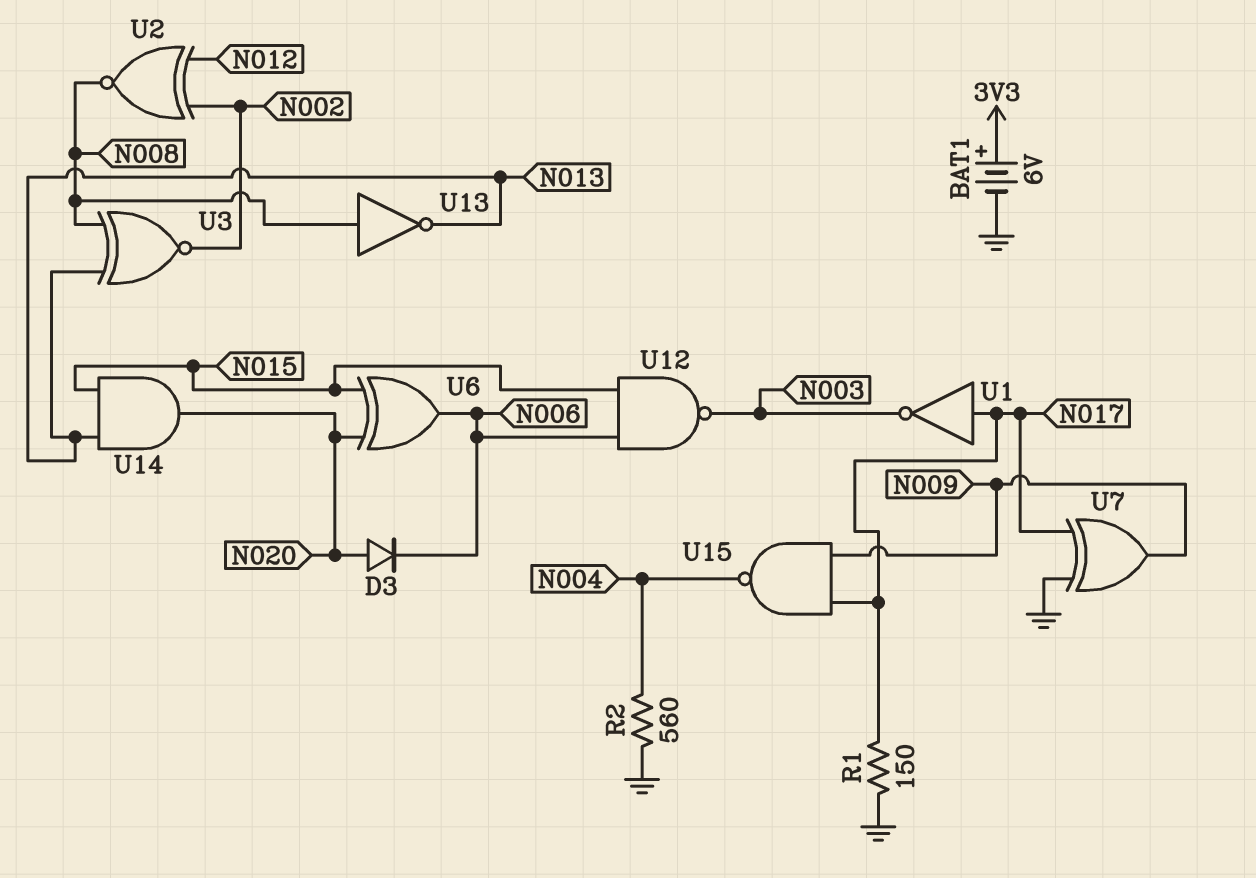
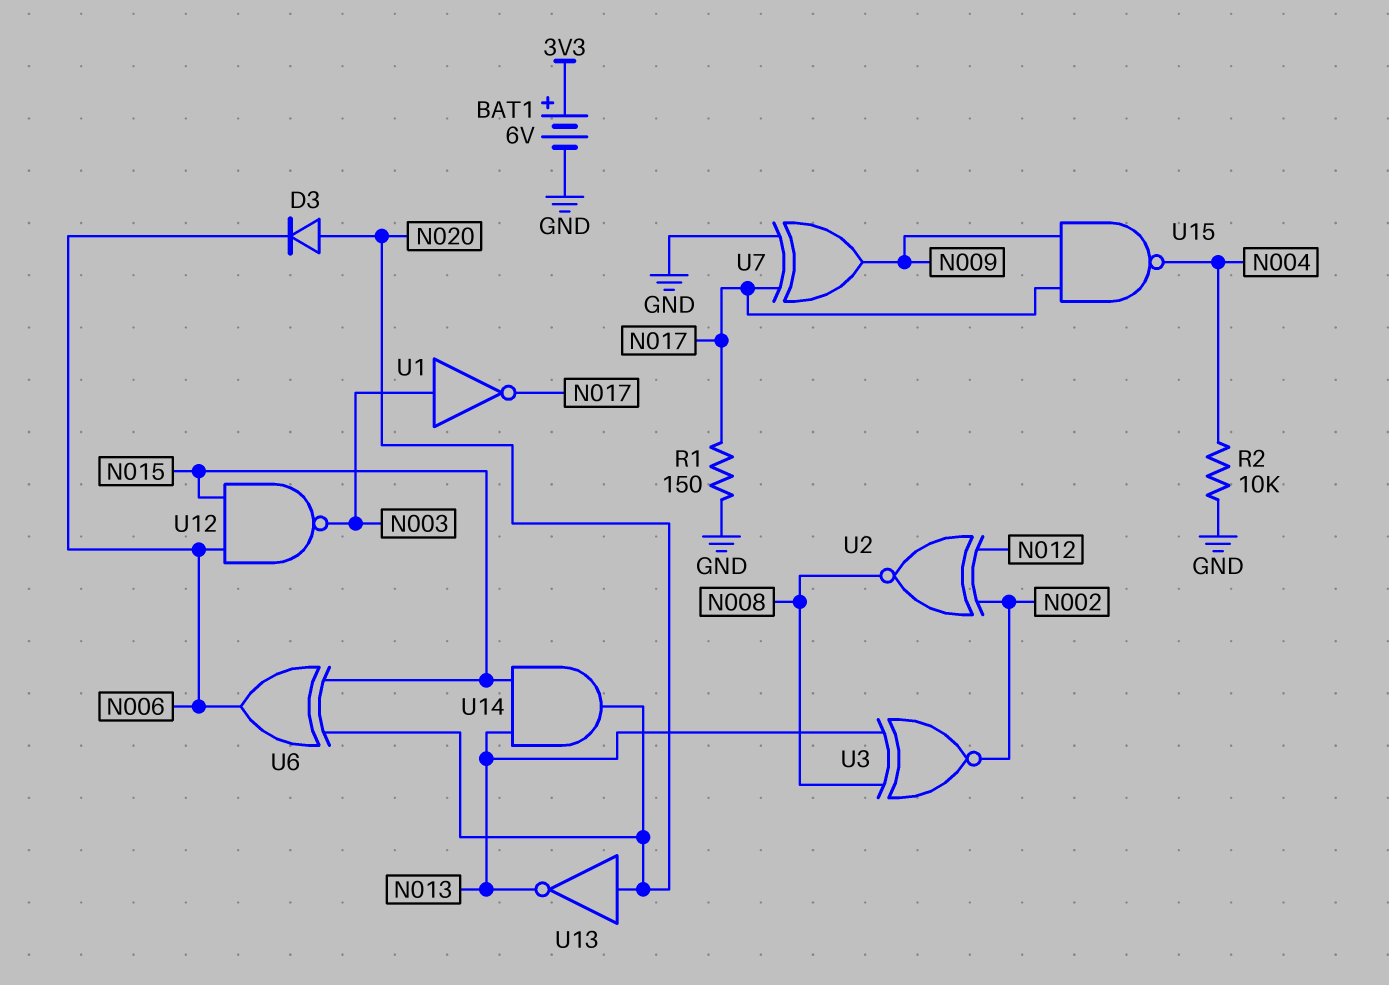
R2: 560 (GND, N004) -> 10k (GND, N004)
U1: NOT (in N017, out N003) -> NOT (in N003, out N017)
U13: NOT (in N008, out N013) -> NOT (in N020, out N013)

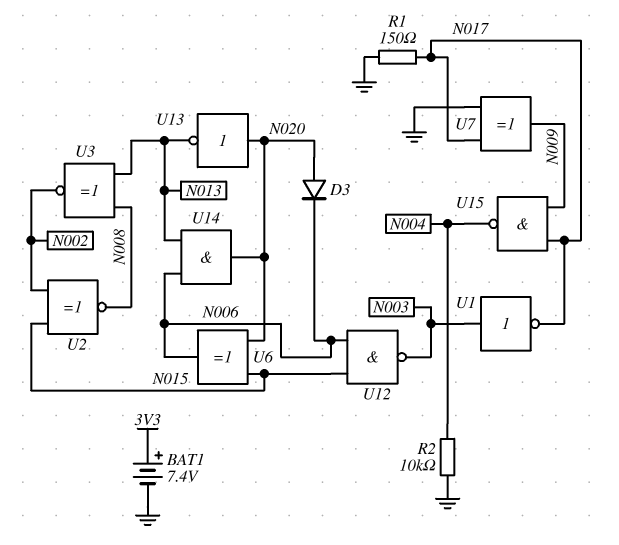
BAT1: 6V (plus 3V3, minus GND) -> 7.4V (plus 3V3, minus GND)
U2: XNOR (in N002, in N012, out N008) -> XNOR (in N002, in N015, out N008)
U14: AND (in N013, in N015, out N020) -> AND (in N006, in N013, out N020)

